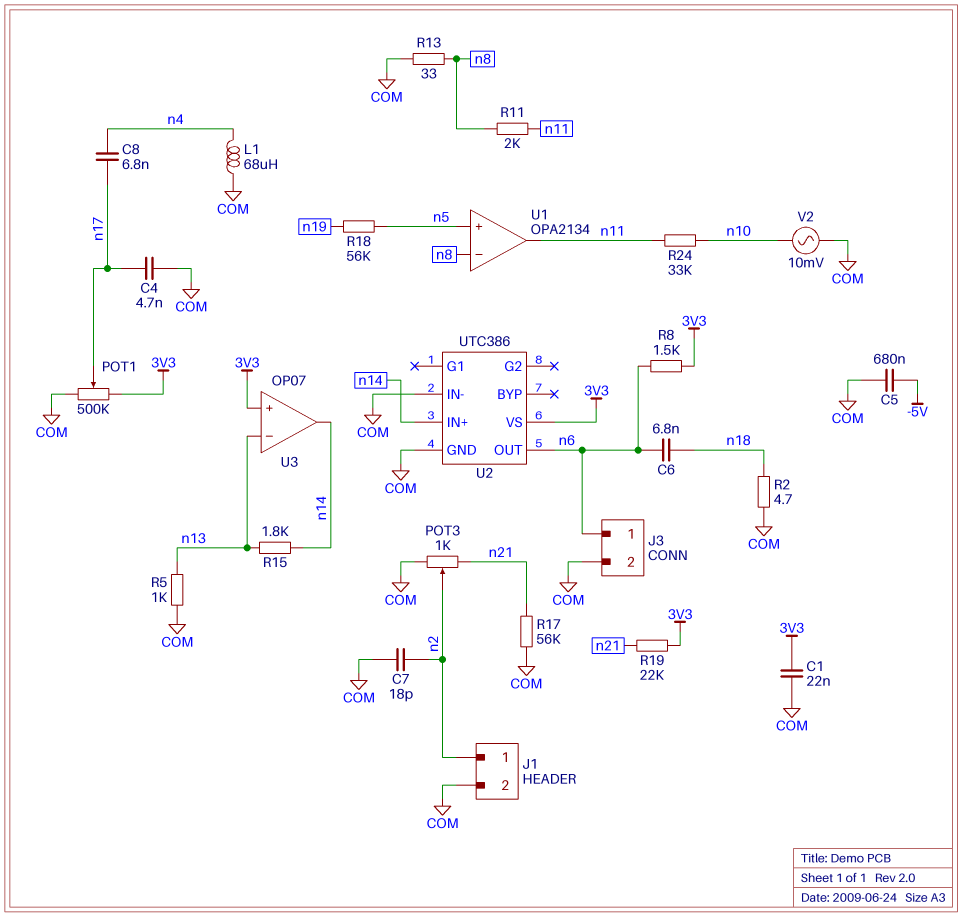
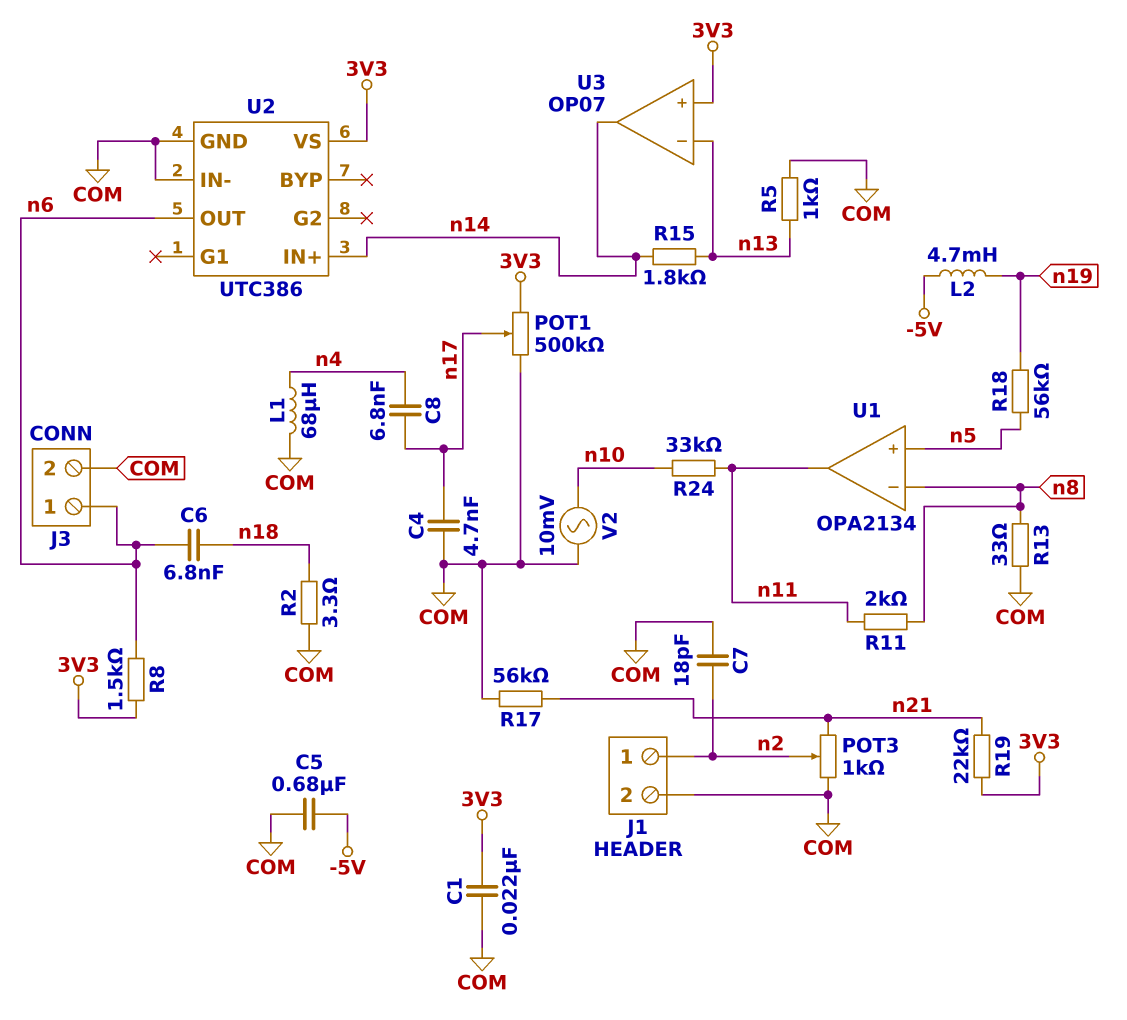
L2: none -> 4.7mH (-5V, n19)
R2: 4.7 (COM, n18) -> 3.3 (COM, n18)

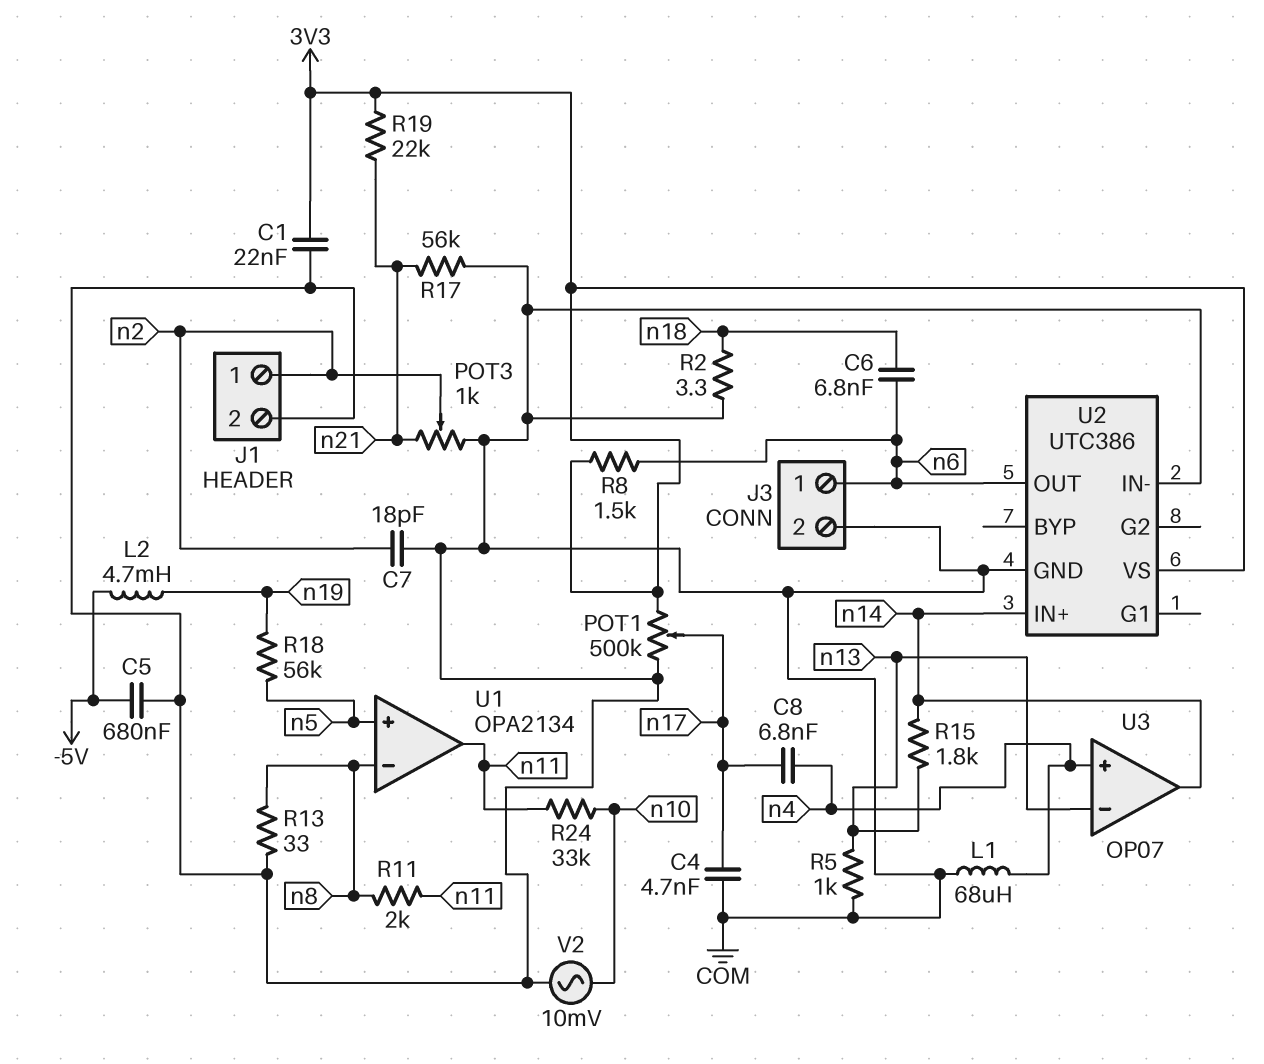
U3 pin in+: 3V3 -> n4

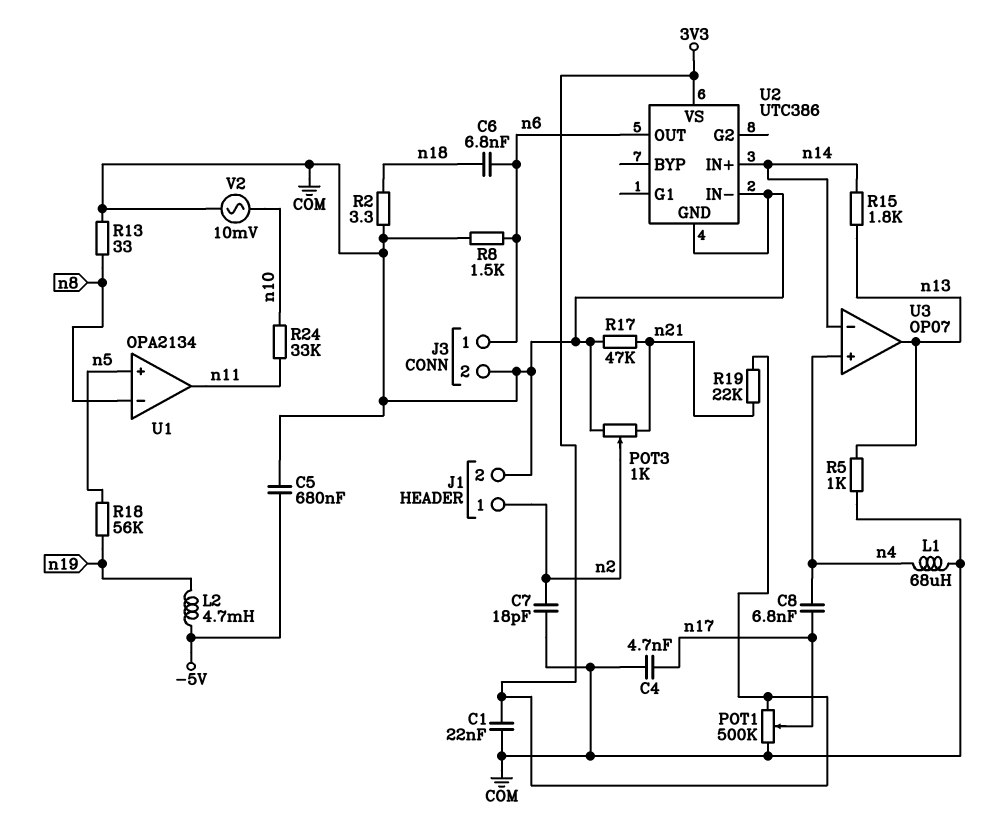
R8: 1.5k (3V3, n6) -> 1.5k (COM, n6)
R11: 2k (n8, n11) -> none
R17: 56k (COM, n21) -> 47k (COM, n21)
U3 pin in-: n13 -> n14
U3 pin out: n14 -> n13

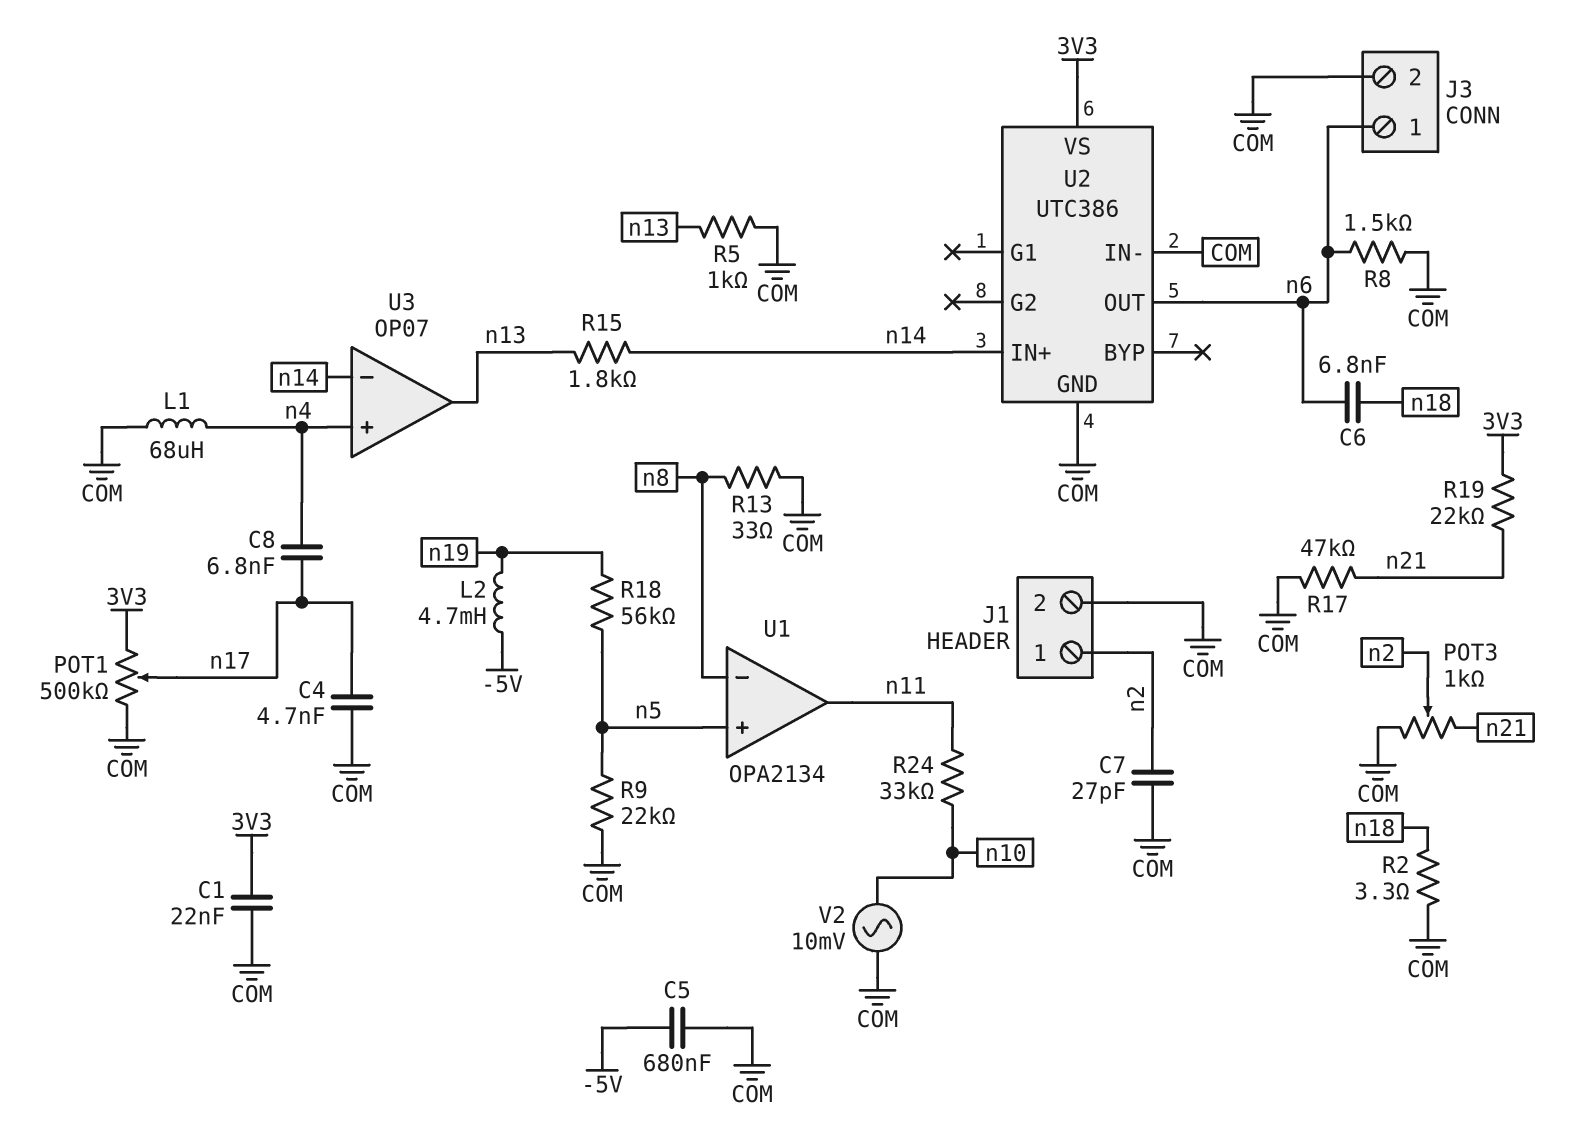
C7: 18pF (COM, n2) -> 27pF (COM, n2)
R9: none -> 22k (COM, n5)

